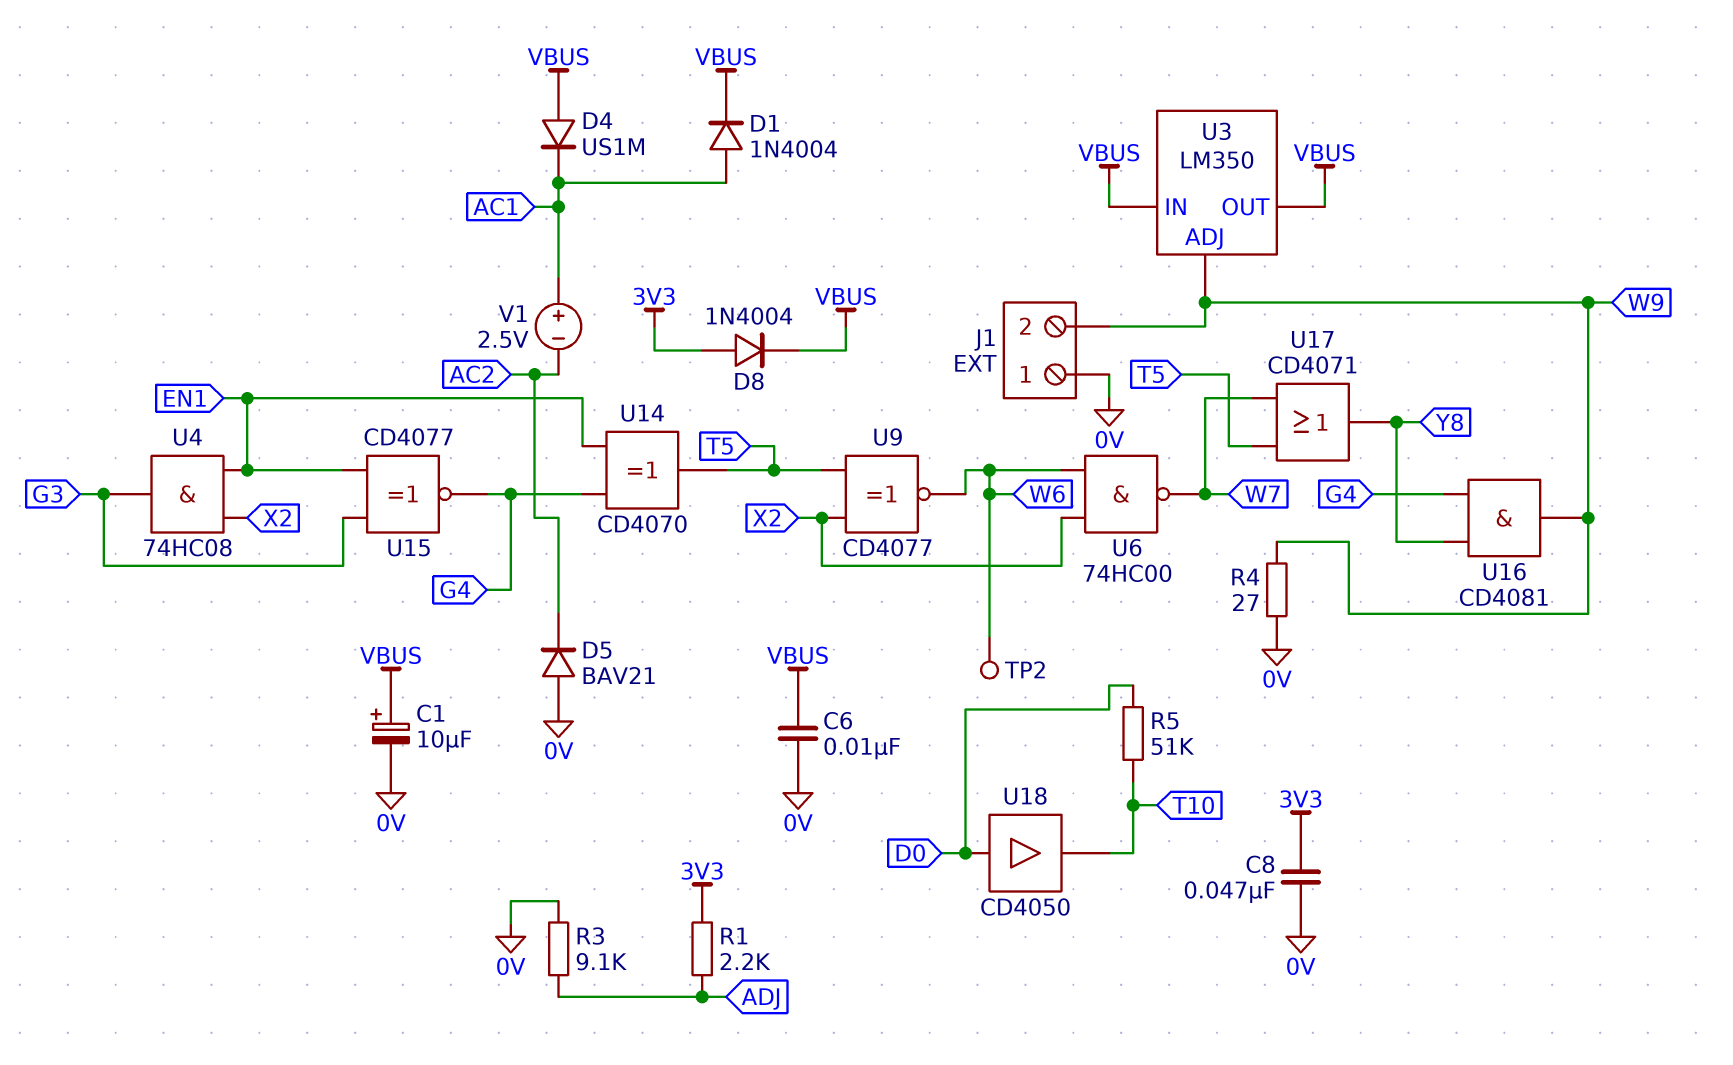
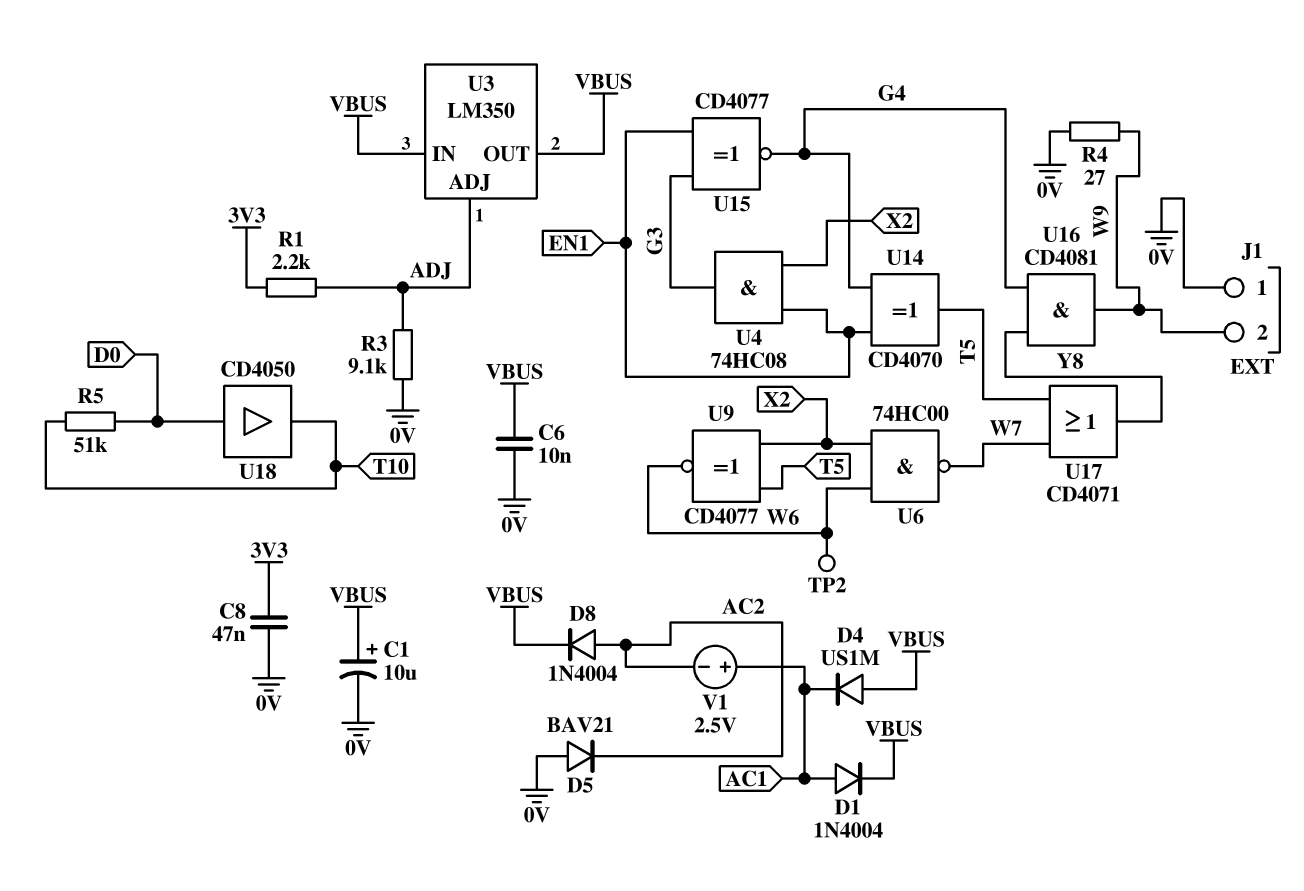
D8: diode 1N4004 (A 3V3, K VBUS) -> diode 1N4004 (A AC2, K VBUS)
U3 pin ADJ: W9 -> ADJ

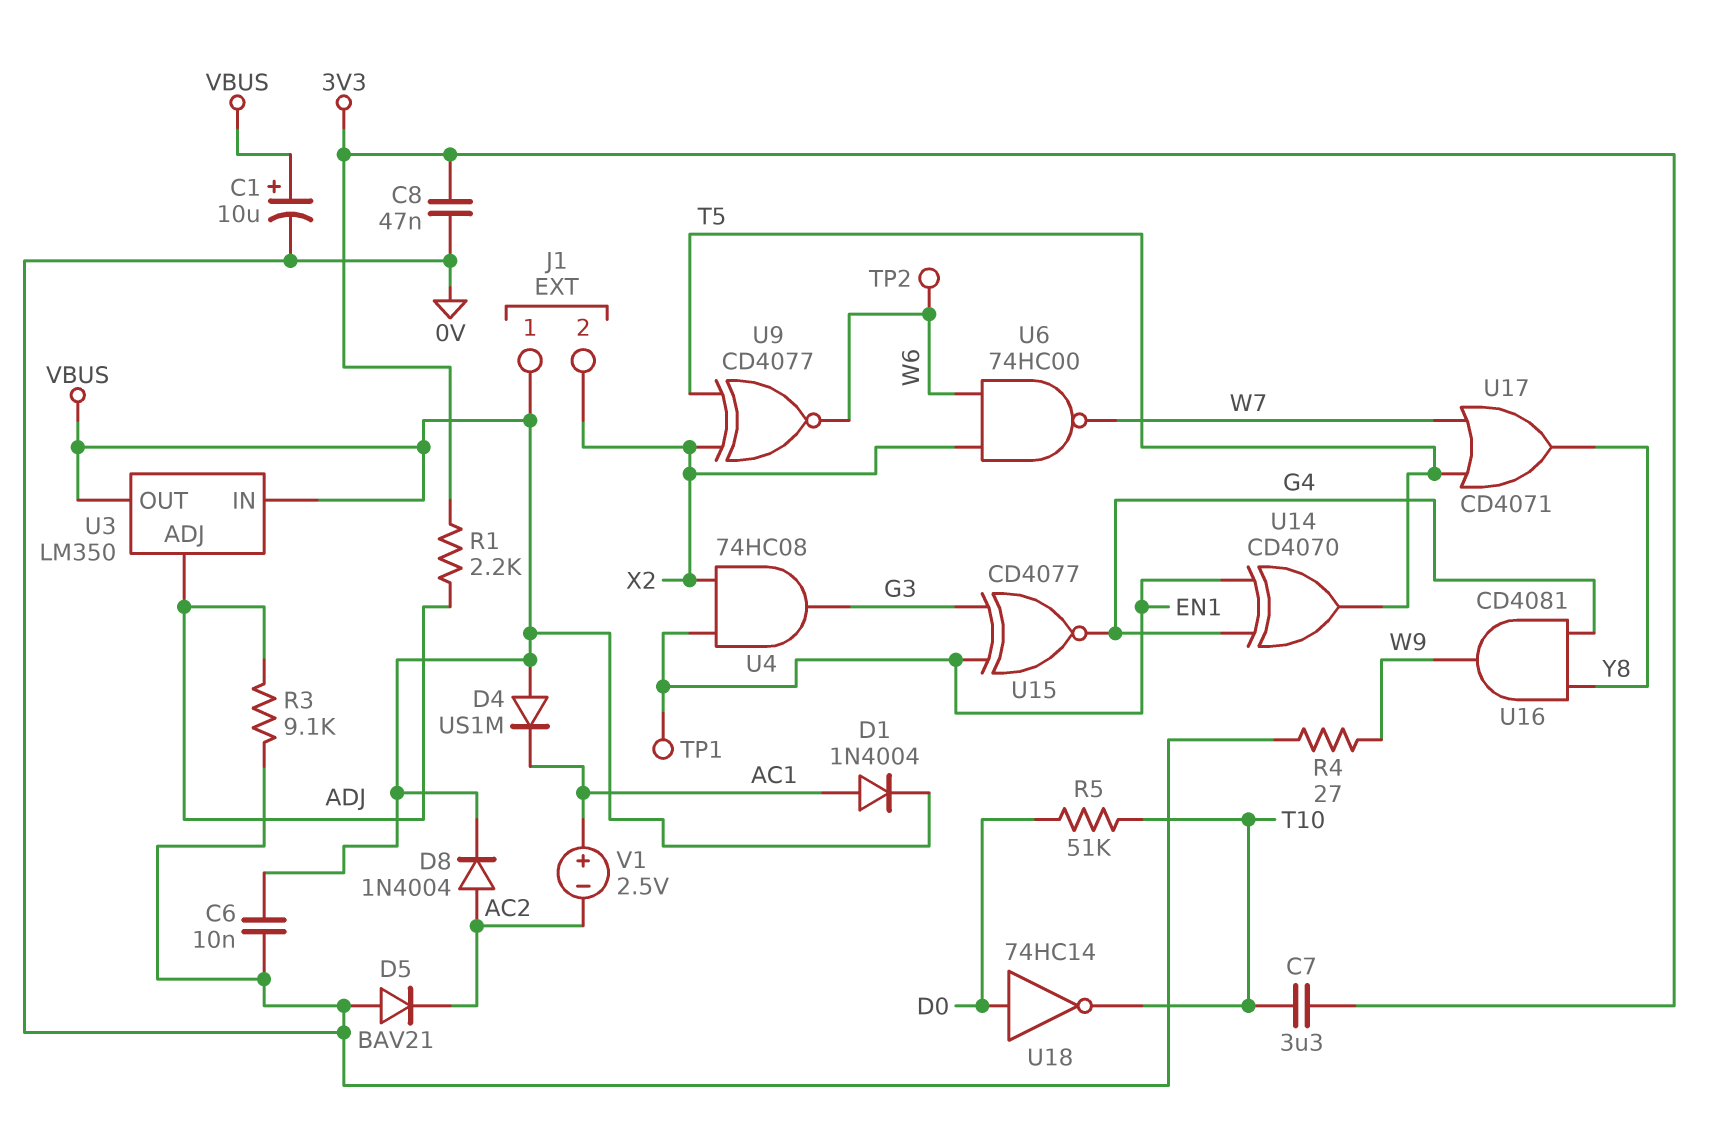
C7: none -> 3.3uF (3V3, T10)
J1 pin 1: 0V -> VBUS
J1 pin 2: W9 -> X2
TP1: none -> test point (EN1)
U18: buffer CD4050 (in D0, out T10) -> NOT 74HC14 (in D0, out T10)

